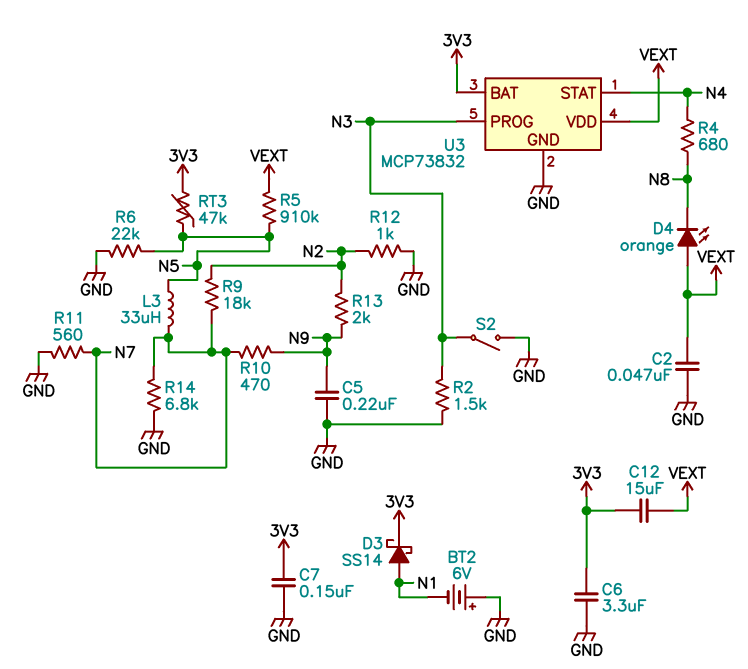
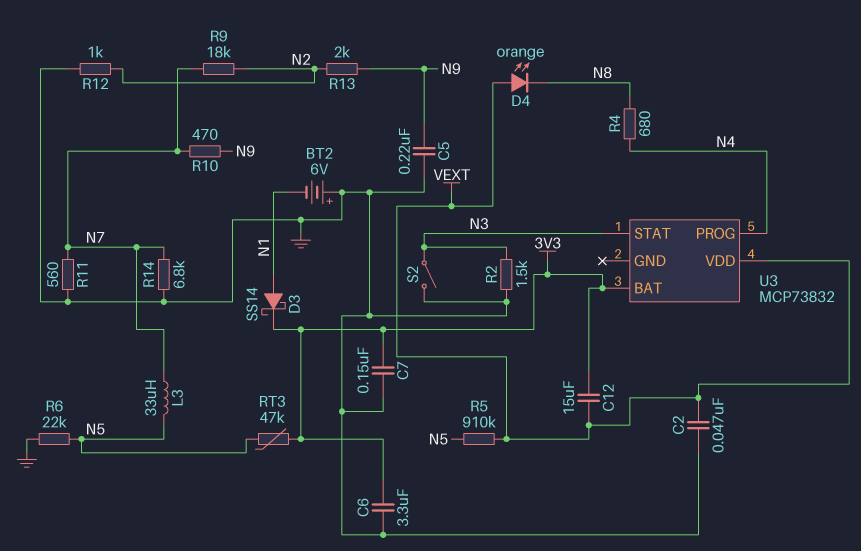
U3 pin GND: GND -> none
U3 pin PROG: N3 -> N4
U3 pin STAT: N4 -> N3

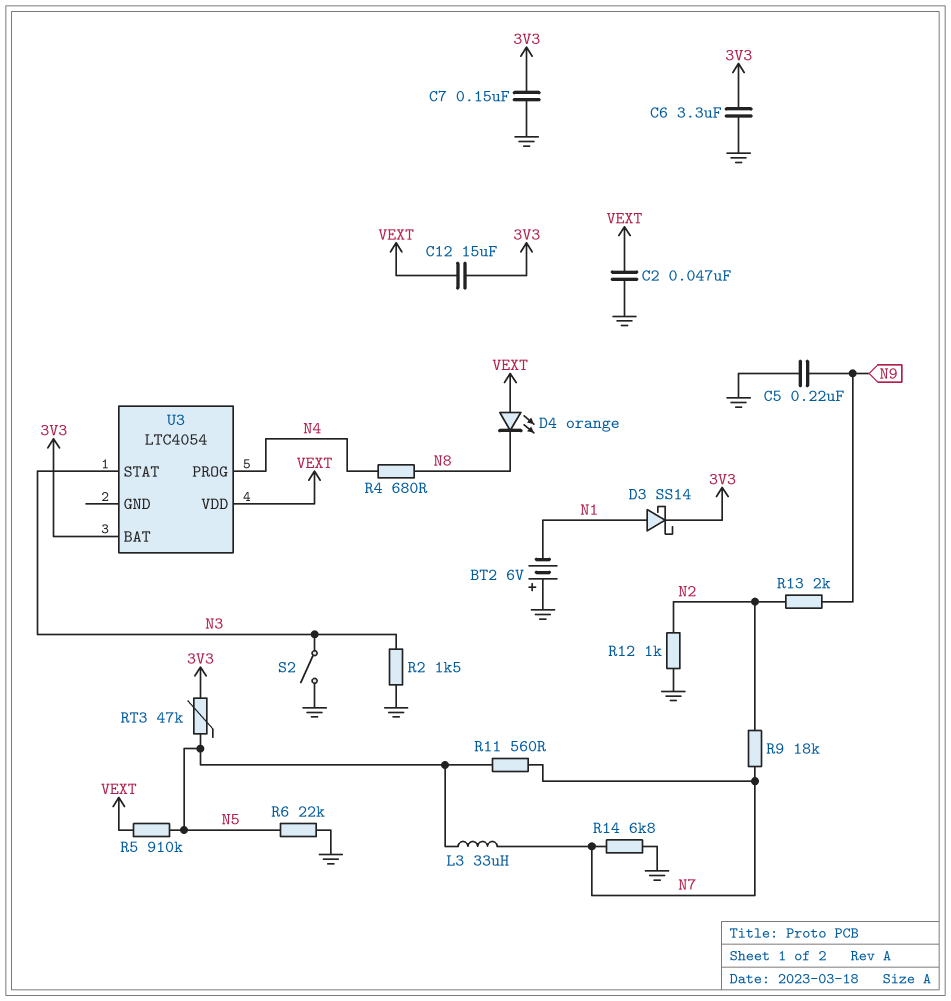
R10: 470 (N7, N9) -> none
R11: 560 (GND, N7) -> 560 (N5, N7)
U3: MCP73832 -> LTC4054

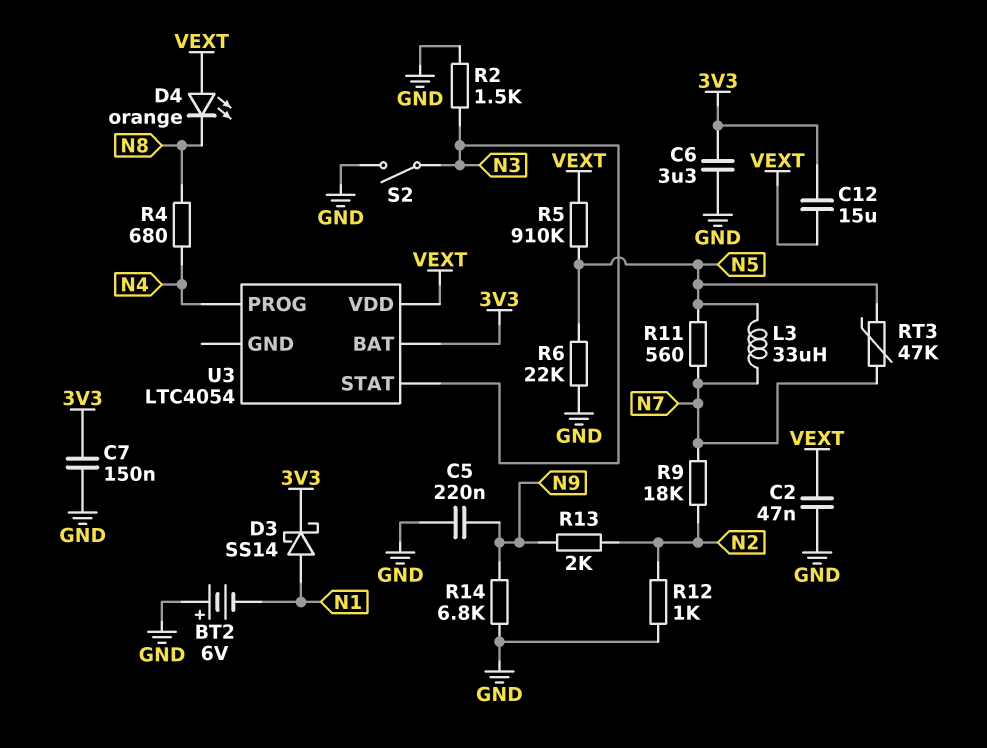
R14: 6.8k (GND, N7) -> 6.8k (GND, N9)
RT3: 47k (3V3, N5) -> 47k (N5, N7)

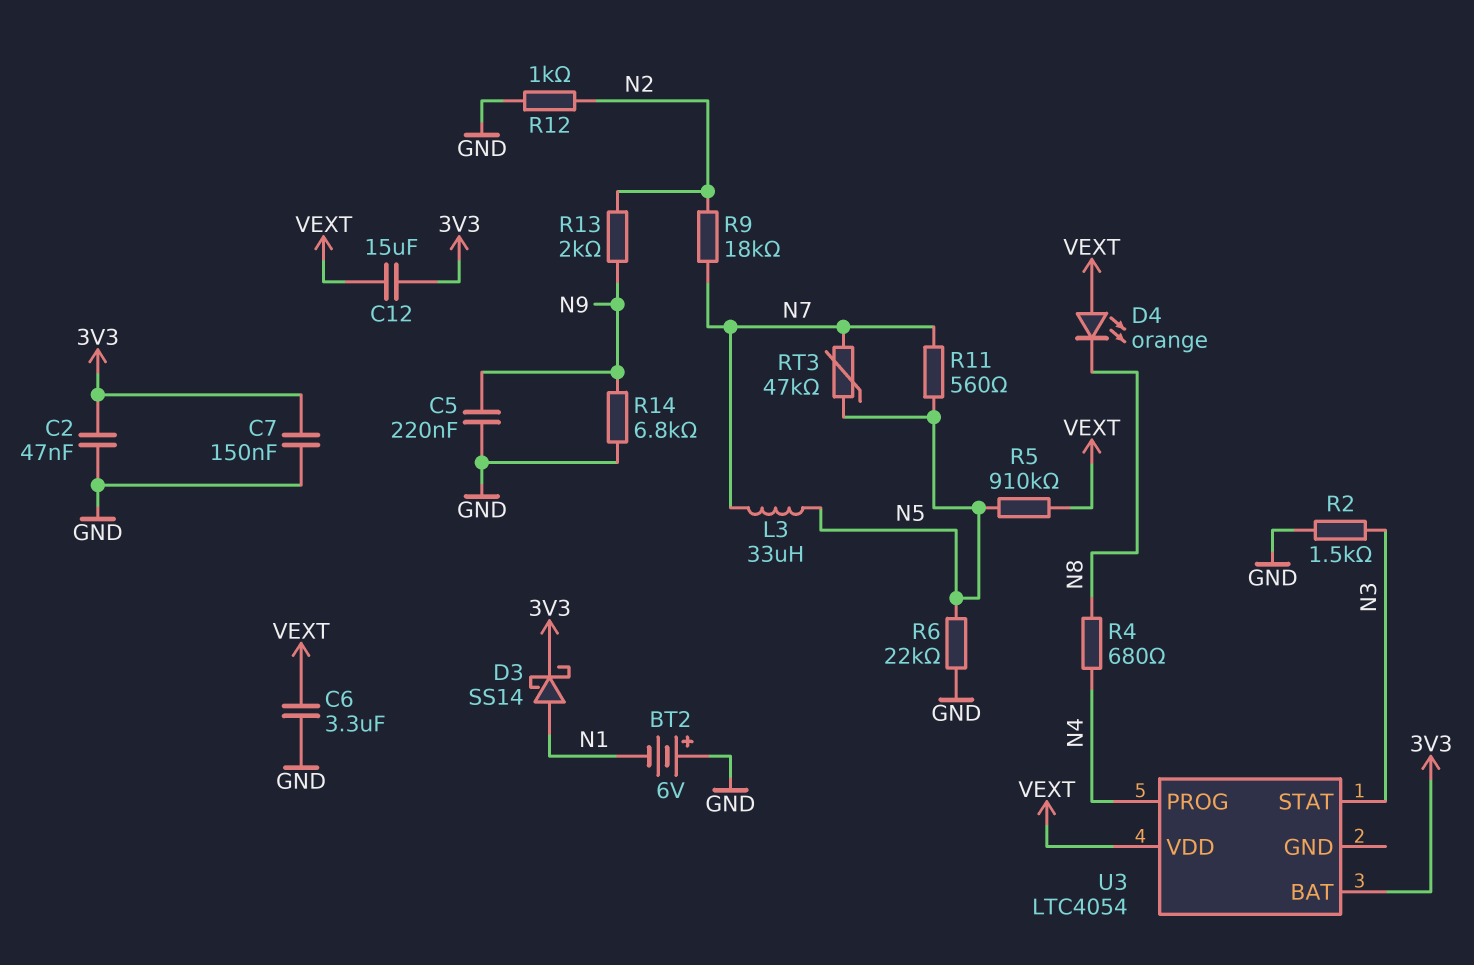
C2: 47nF (GND, VEXT) -> 47nF (3V3, GND)
C6: 3.3uF (3V3, GND) -> 3.3uF (GND, VEXT)
S2: switch (GND, N3) -> none

